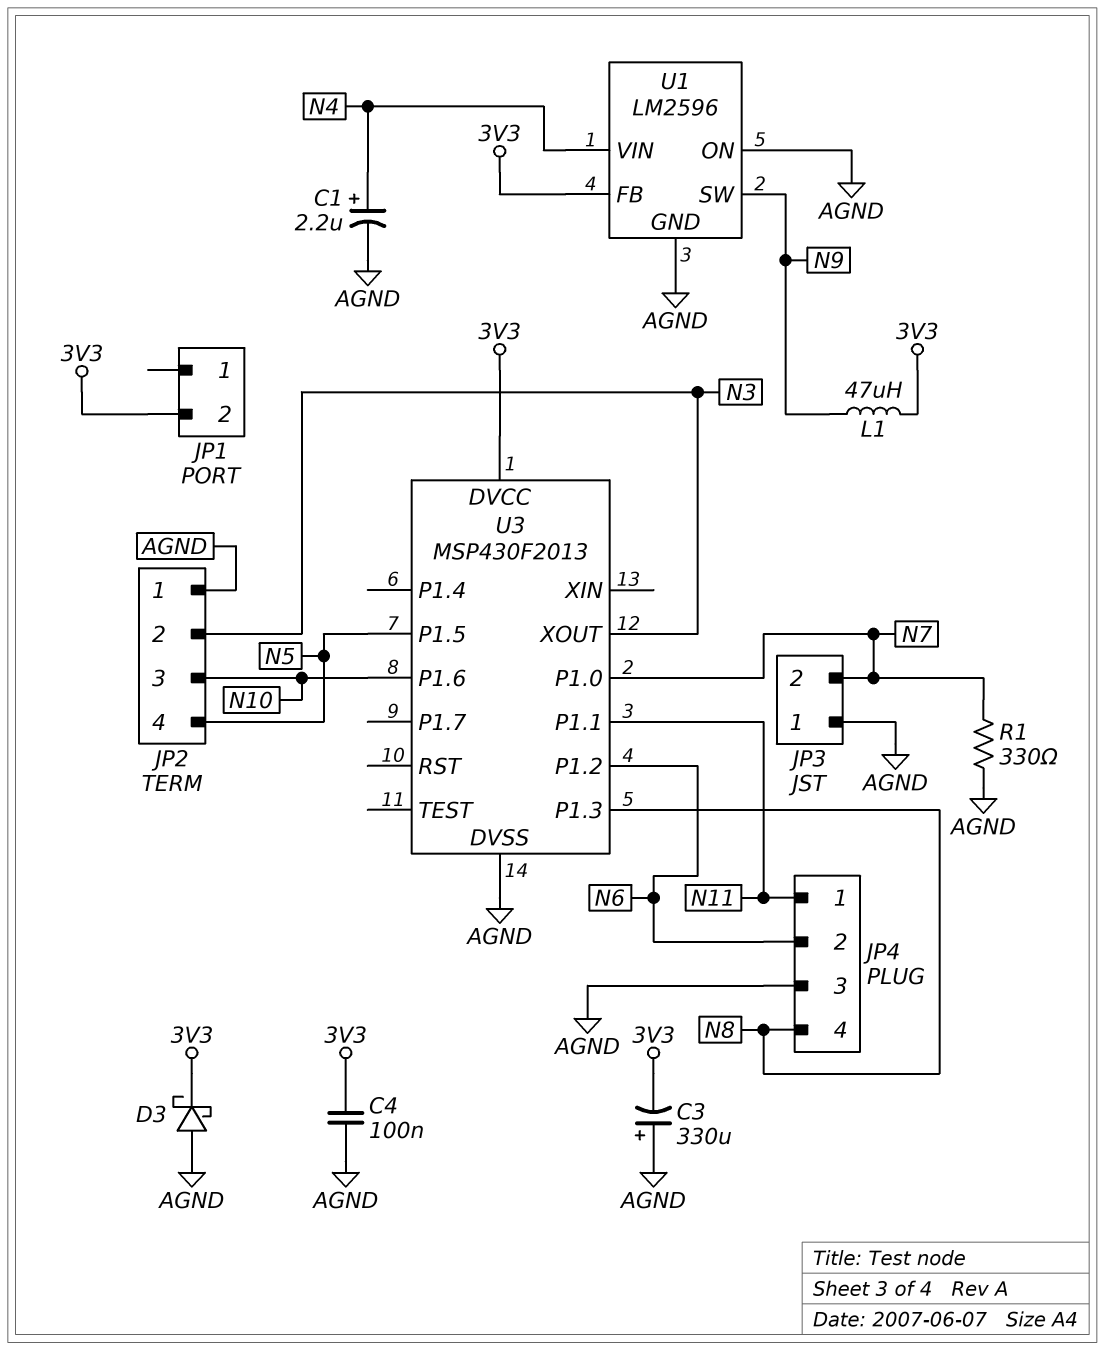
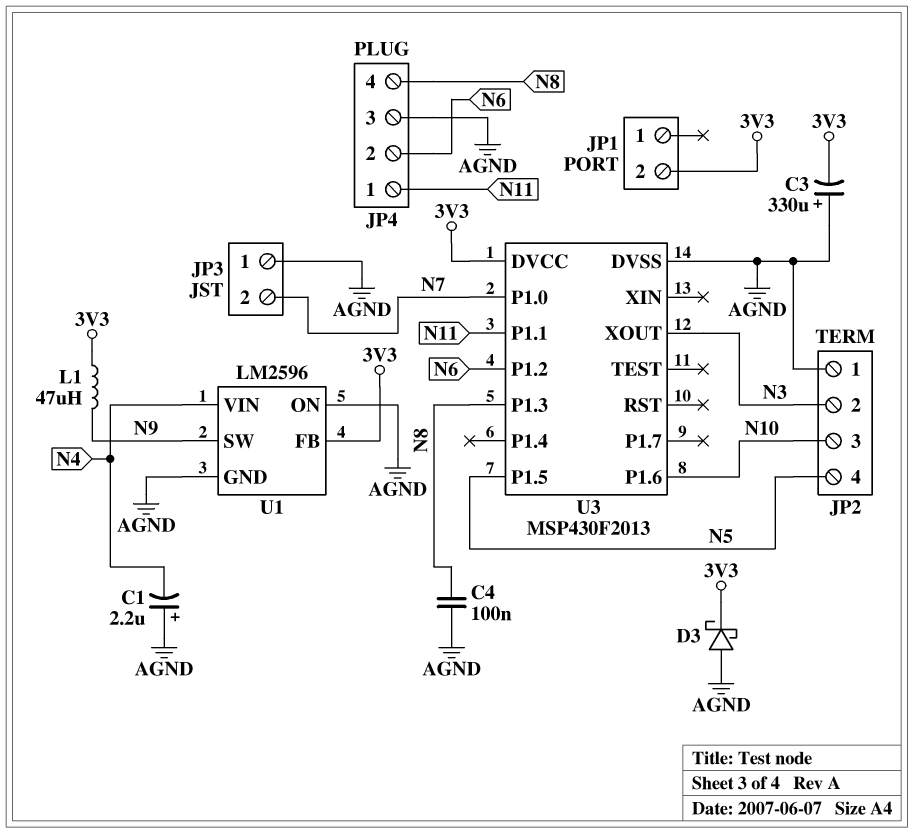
C1: 2.2uF (plus N4, minus AGND) -> 2.2uF (plus AGND, minus N4)
C4: 100nF (3V3, AGND) -> 100nF (AGND, N8)
R1: 330 (AGND, N7) -> none

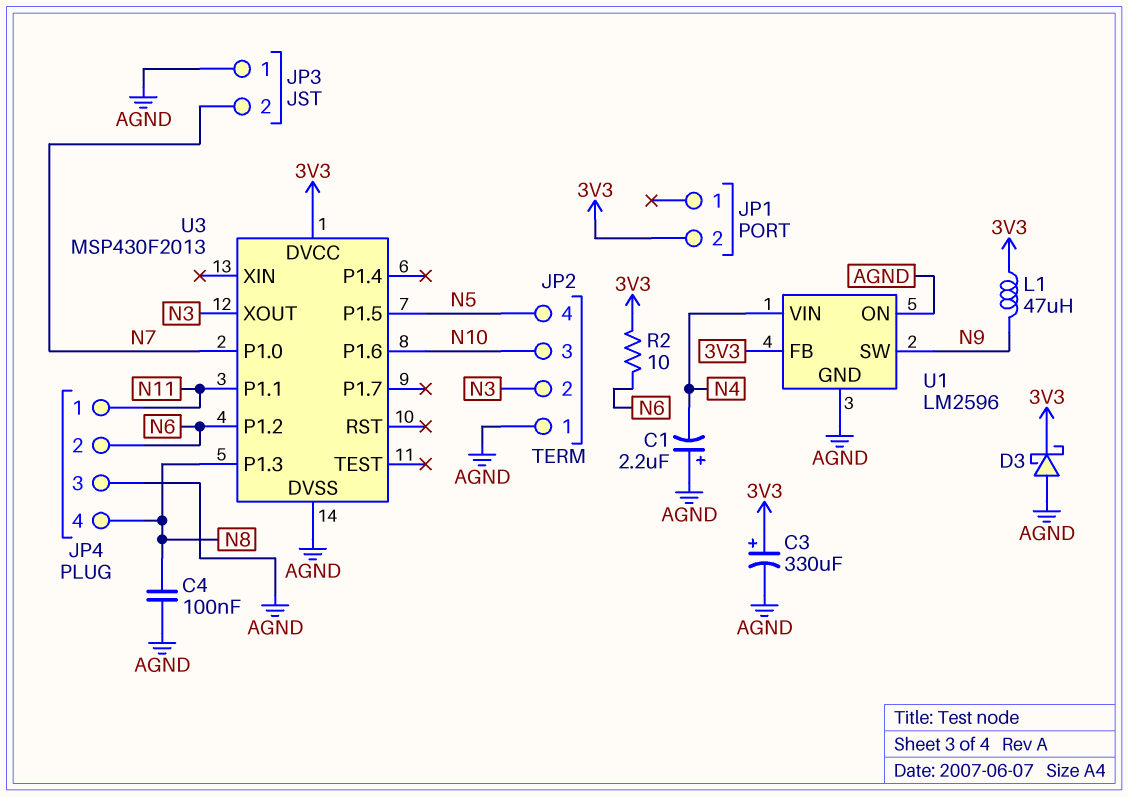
C3: 330uF (plus AGND, minus 3V3) -> 330uF (plus 3V3, minus AGND)
R2: none -> 10 (3V3, N6)

